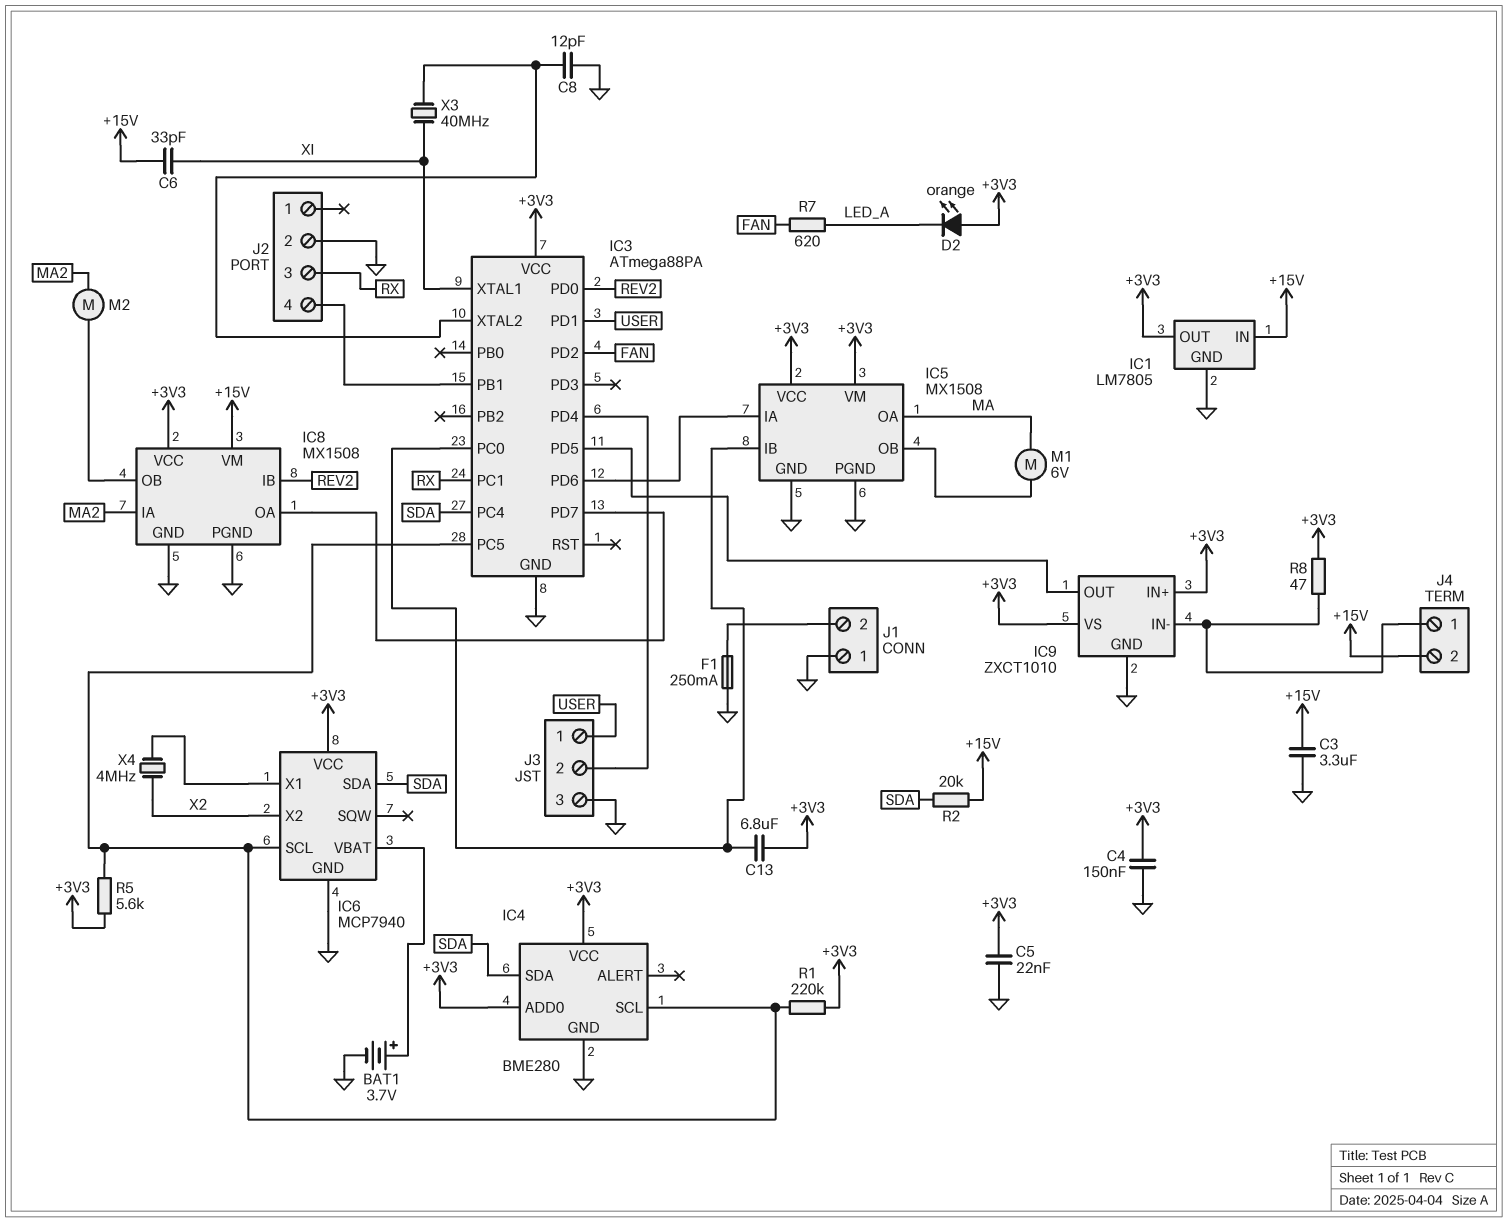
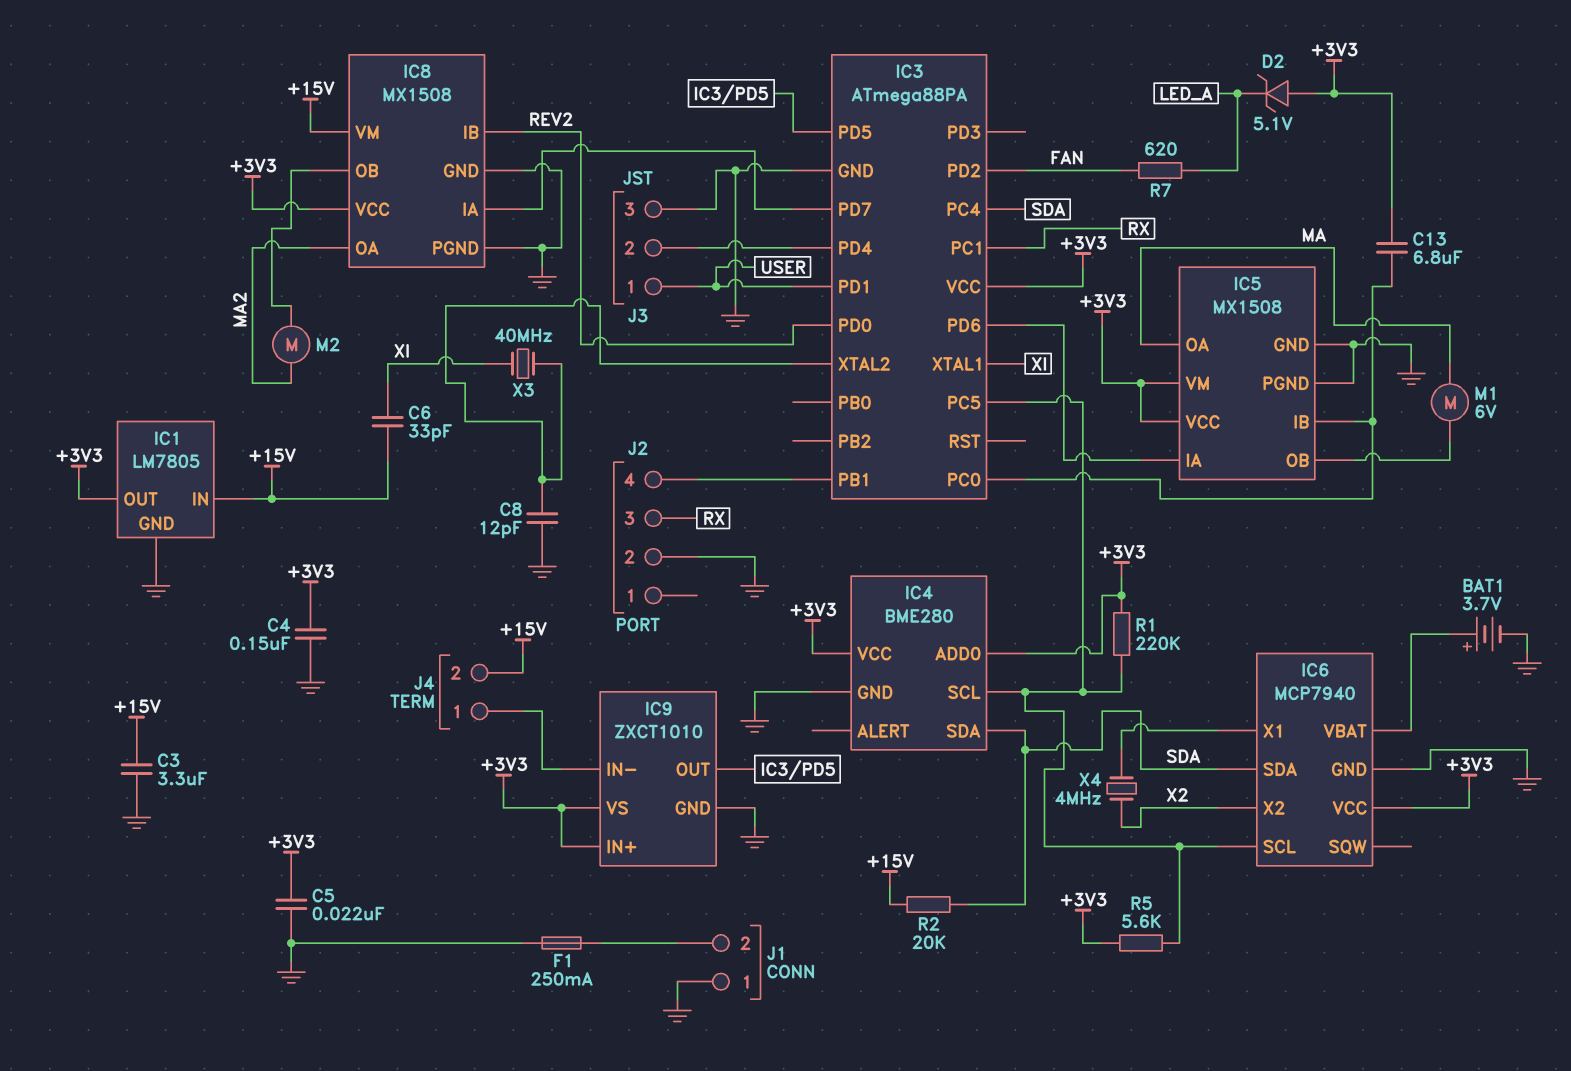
D2: LED orange (A +3V3, K LED_A) -> zener 5.1V (A +3V3, K LED_A)
IC8 pin IA: MA2 -> IC3/PD7
IC8 pin OA: IC3/PD7 -> MA2
R8: 47 (+3V3, IC9/IN-) -> none

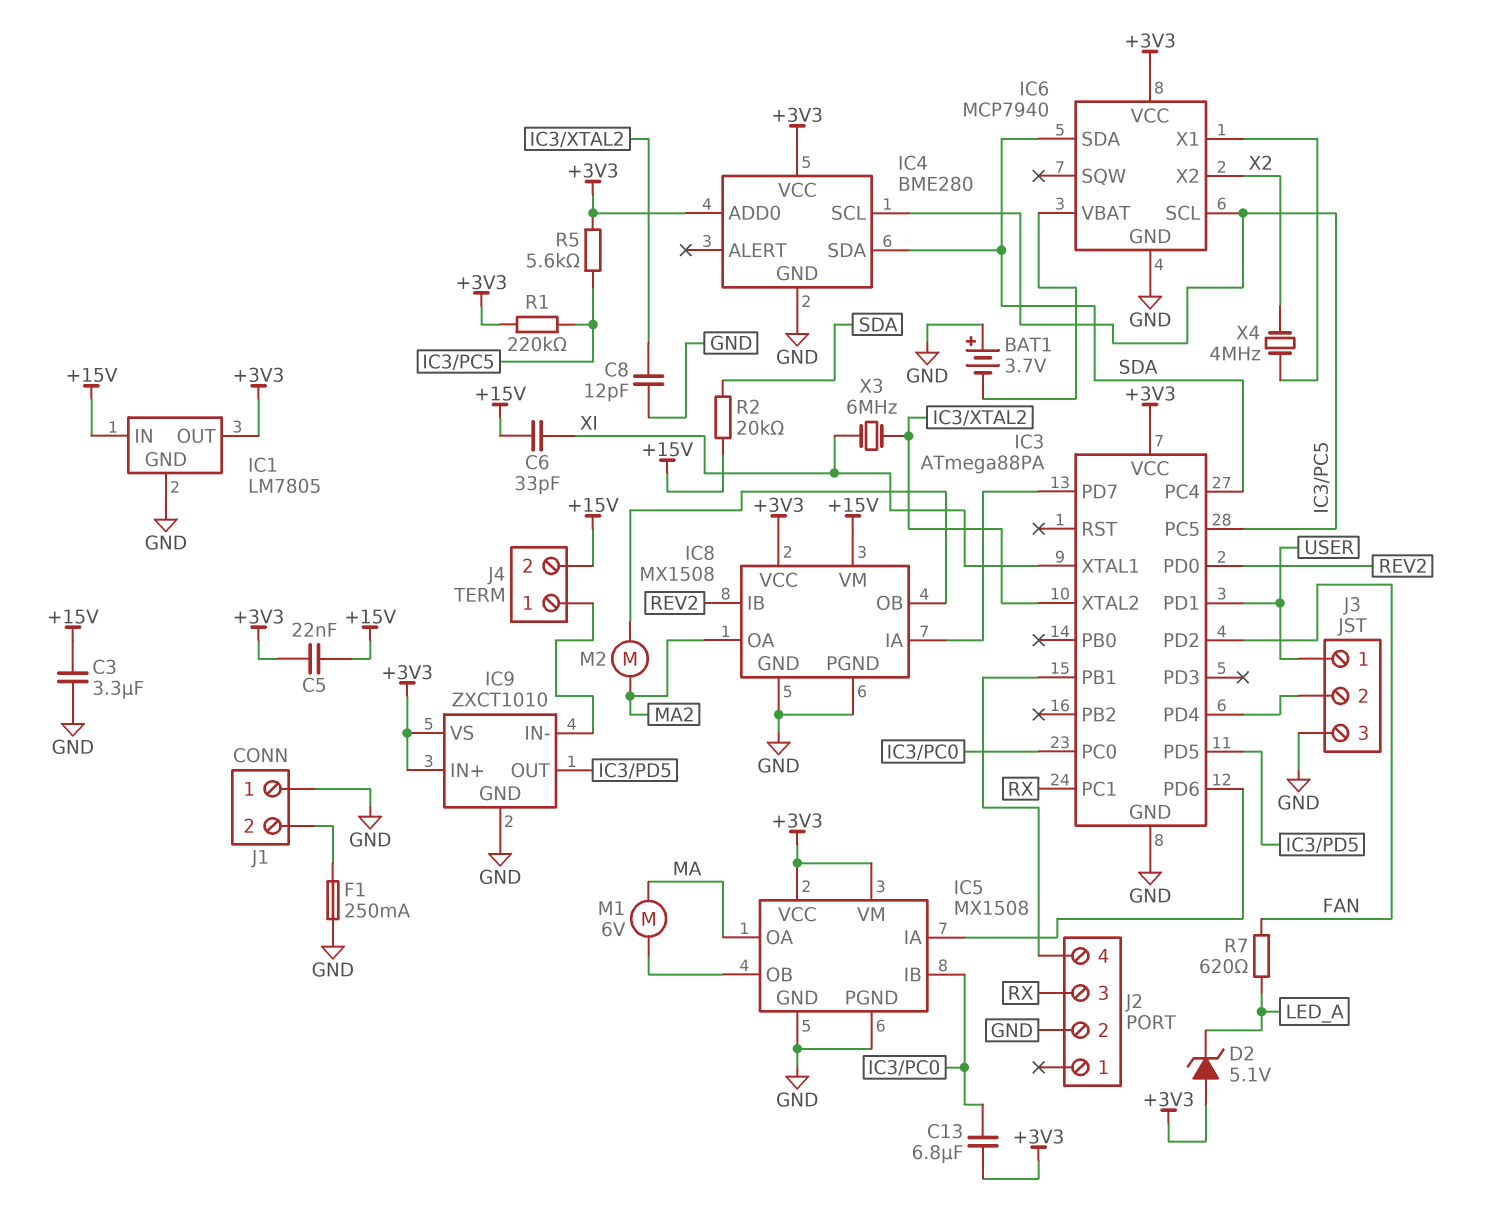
BAT1: 3.7V (plus IC6/VBAT, minus GND) -> 3.7V (plus GND, minus IC6/VBAT)
C4: 150nF (+3V3, GND) -> none
C5: 22nF (+3V3, GND) -> 22nF (+3V3, +15V)
X3: 40MHz (IC3/XTAL2, XI) -> 6MHz (IC3/XTAL2, XI)

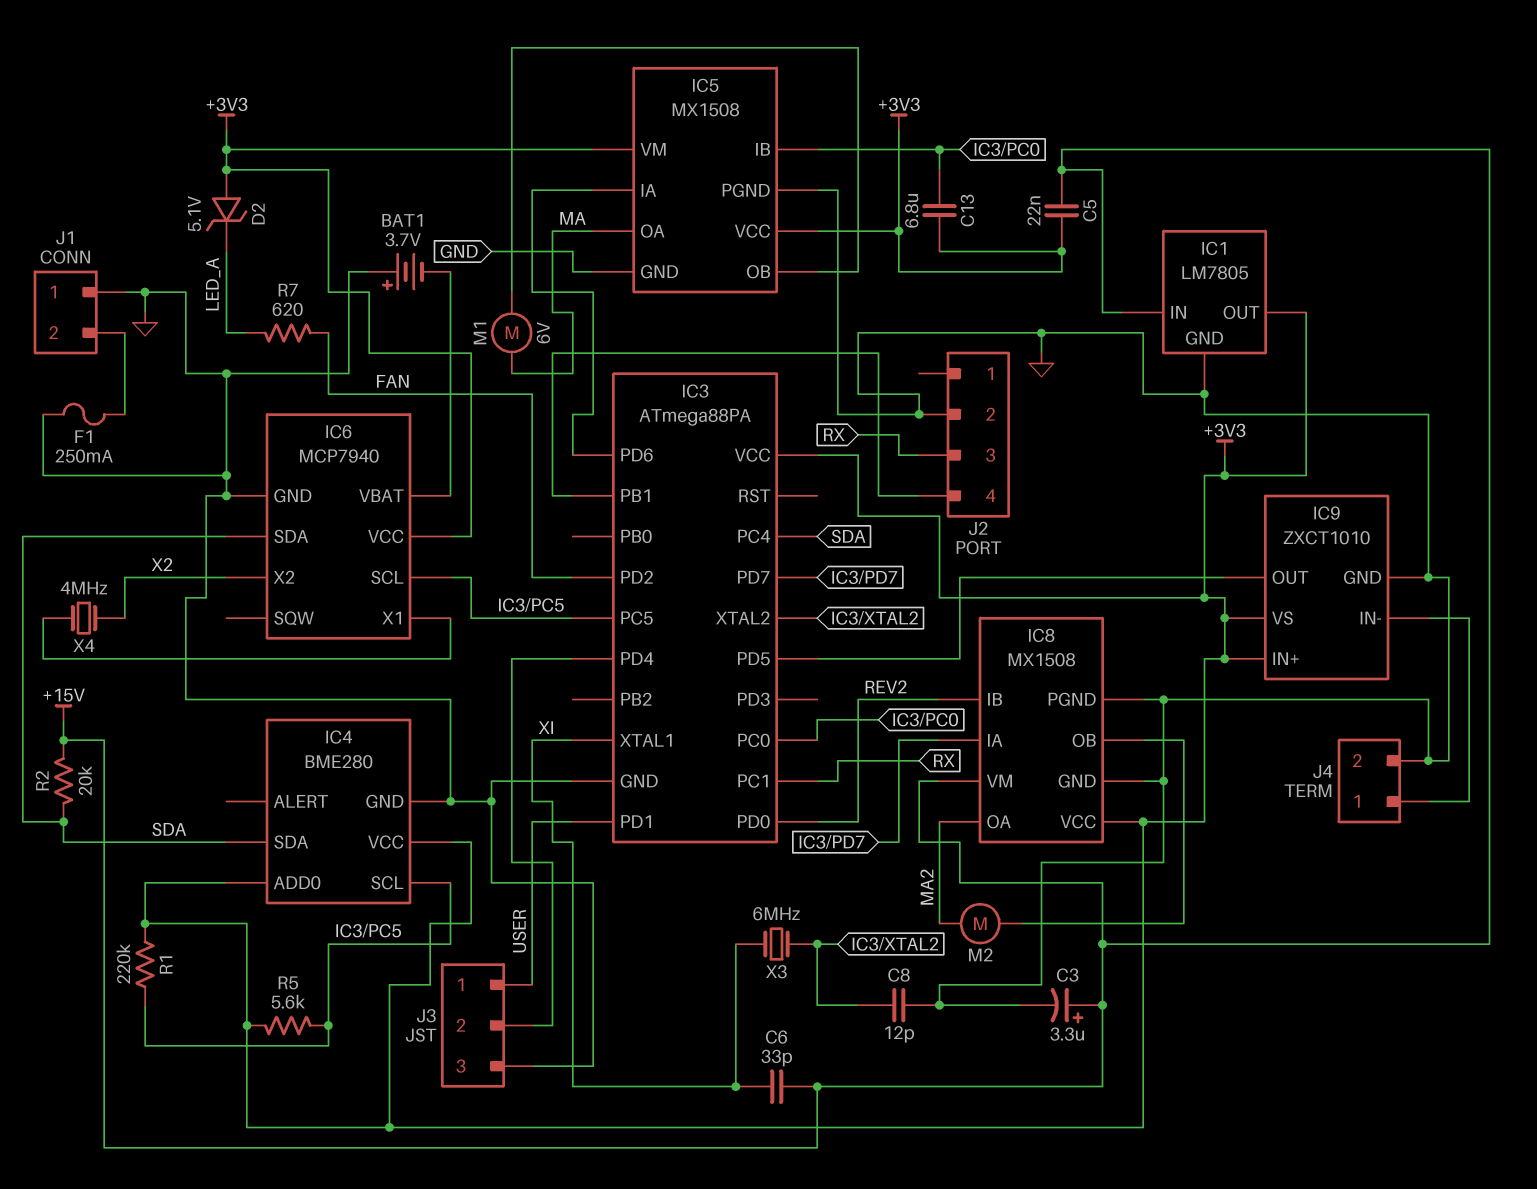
C3: 3.3uF (+15V, GND) -> 3.3uF (plus +15V, minus GND)
J4 pin 2: +15V -> GND

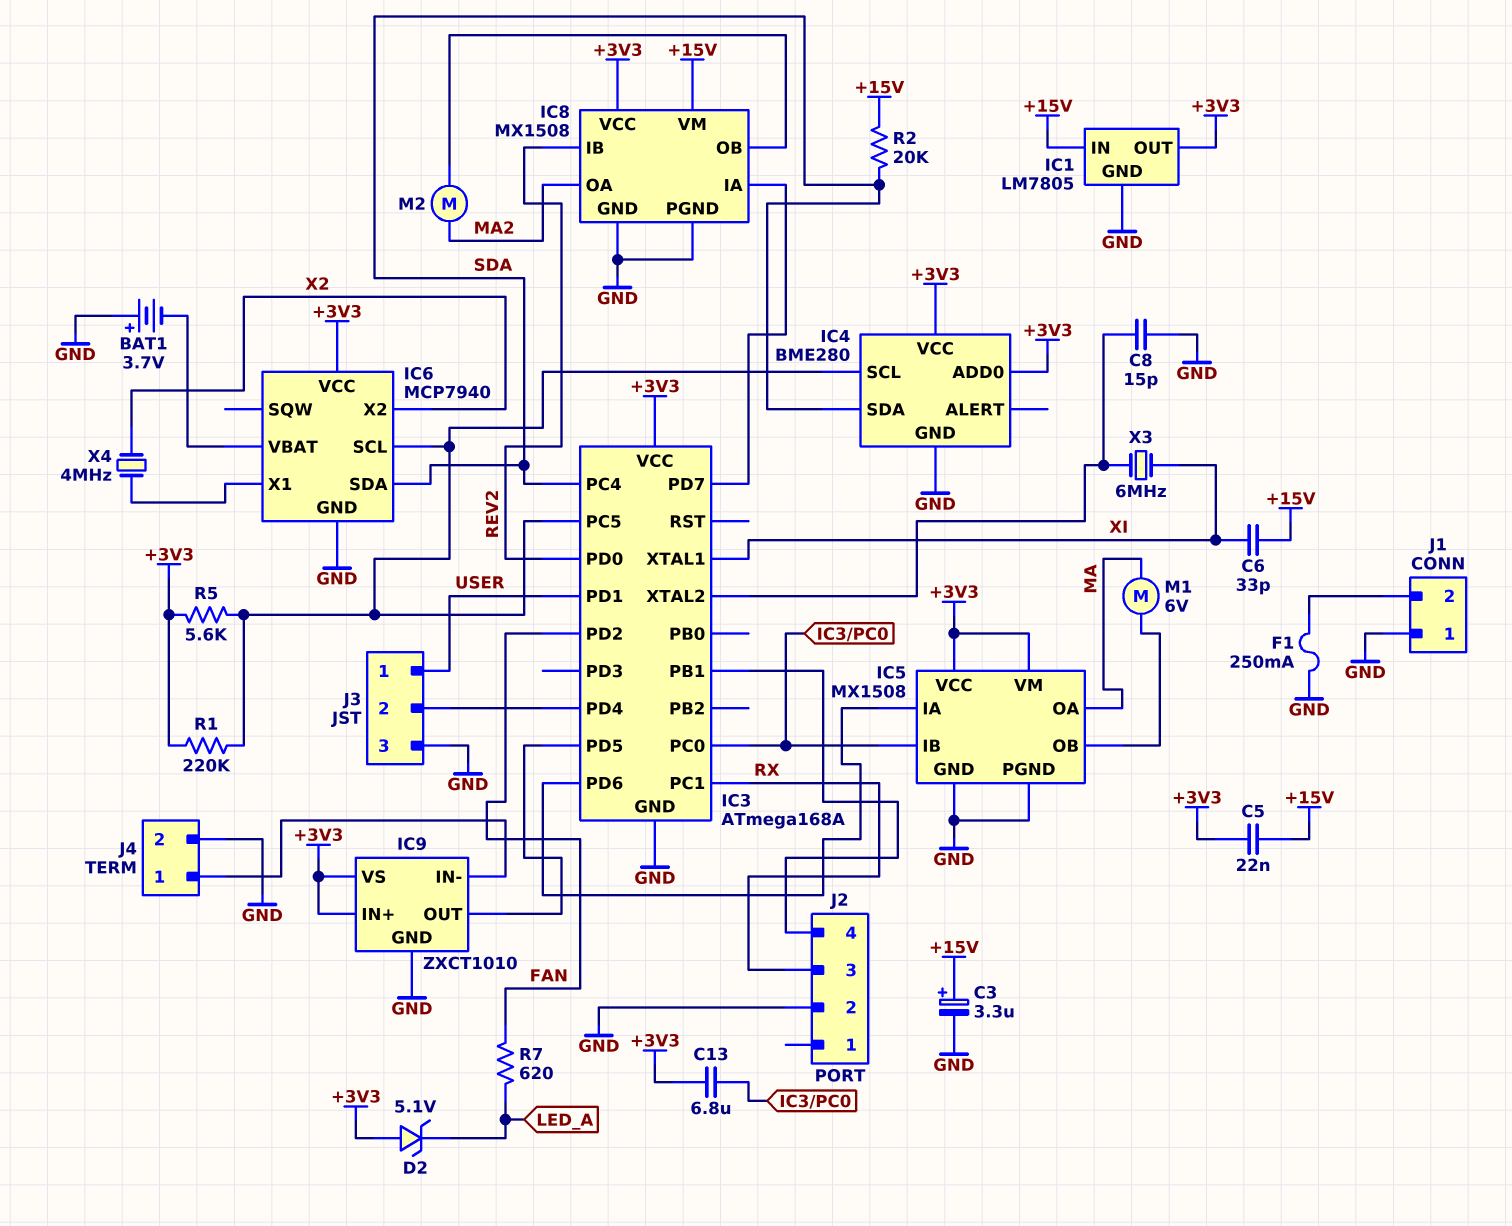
C8: 12pF (GND, IC3/XTAL2) -> 15pF (GND, IC3/XTAL2)
IC3: ATmega88PA -> ATmega168A

